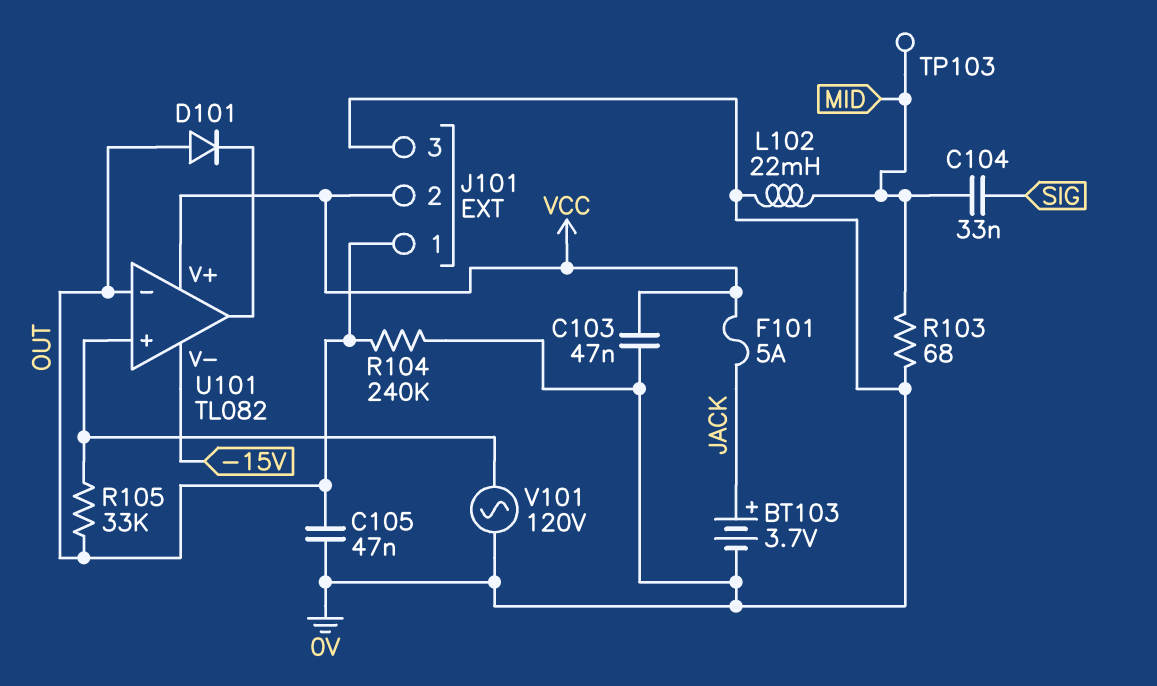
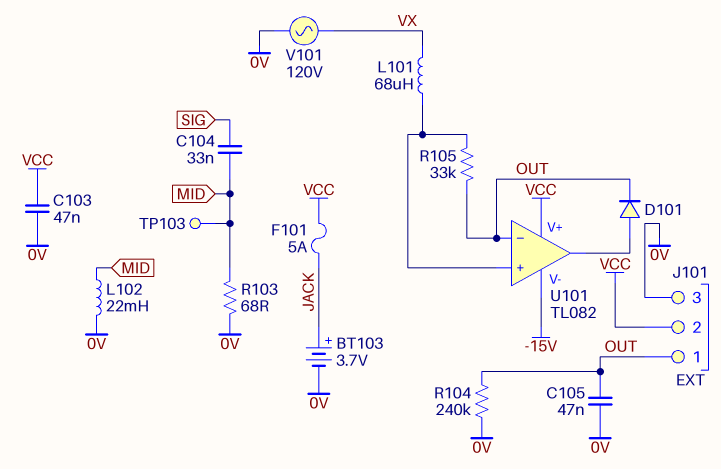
D101: diode (A OUT, K U101/out) -> diode (A U101/out, K OUT)
L101: none -> 68uH (U101/in+, VX)
V101: AC 120V (0V, U101/in+) -> AC 120V (0V, VX)

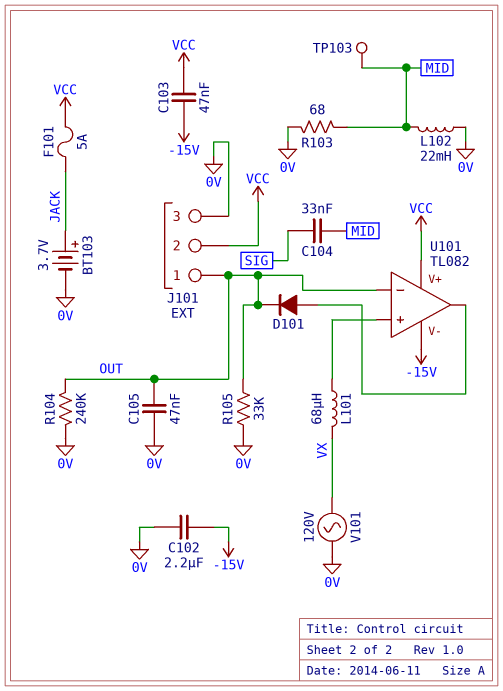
C102: none -> 2.2uF (-15V, 0V)
C103: 47nF (0V, VCC) -> 47nF (-15V, VCC)
R105: 33k (OUT, U101/in+) -> 33k (0V, OUT)

